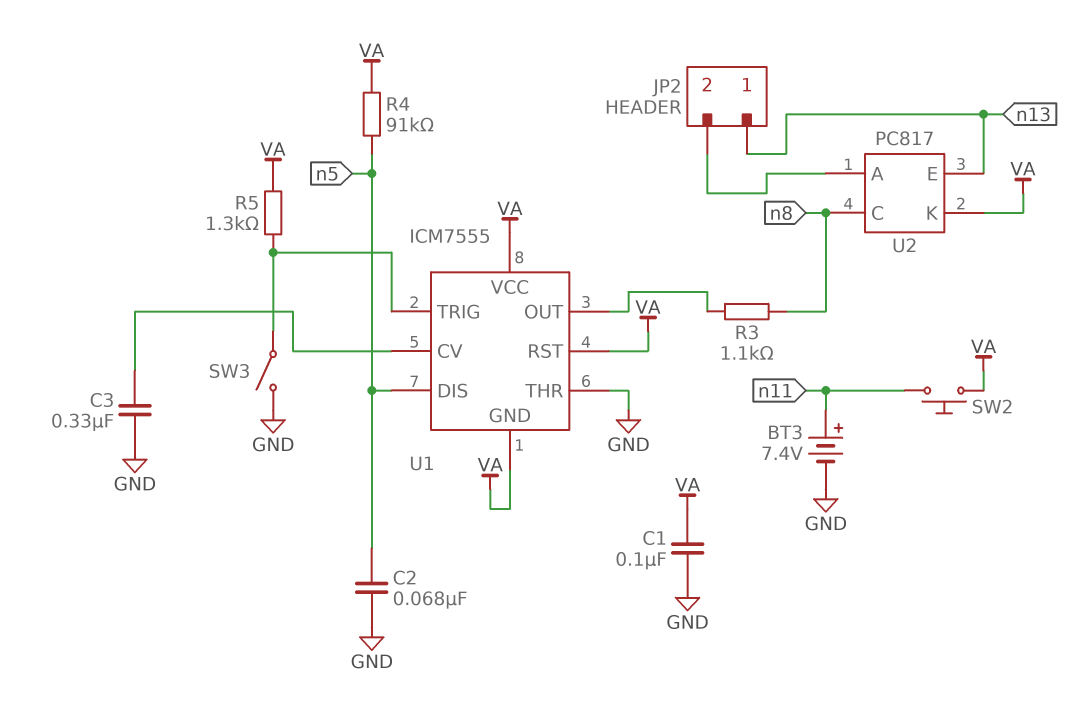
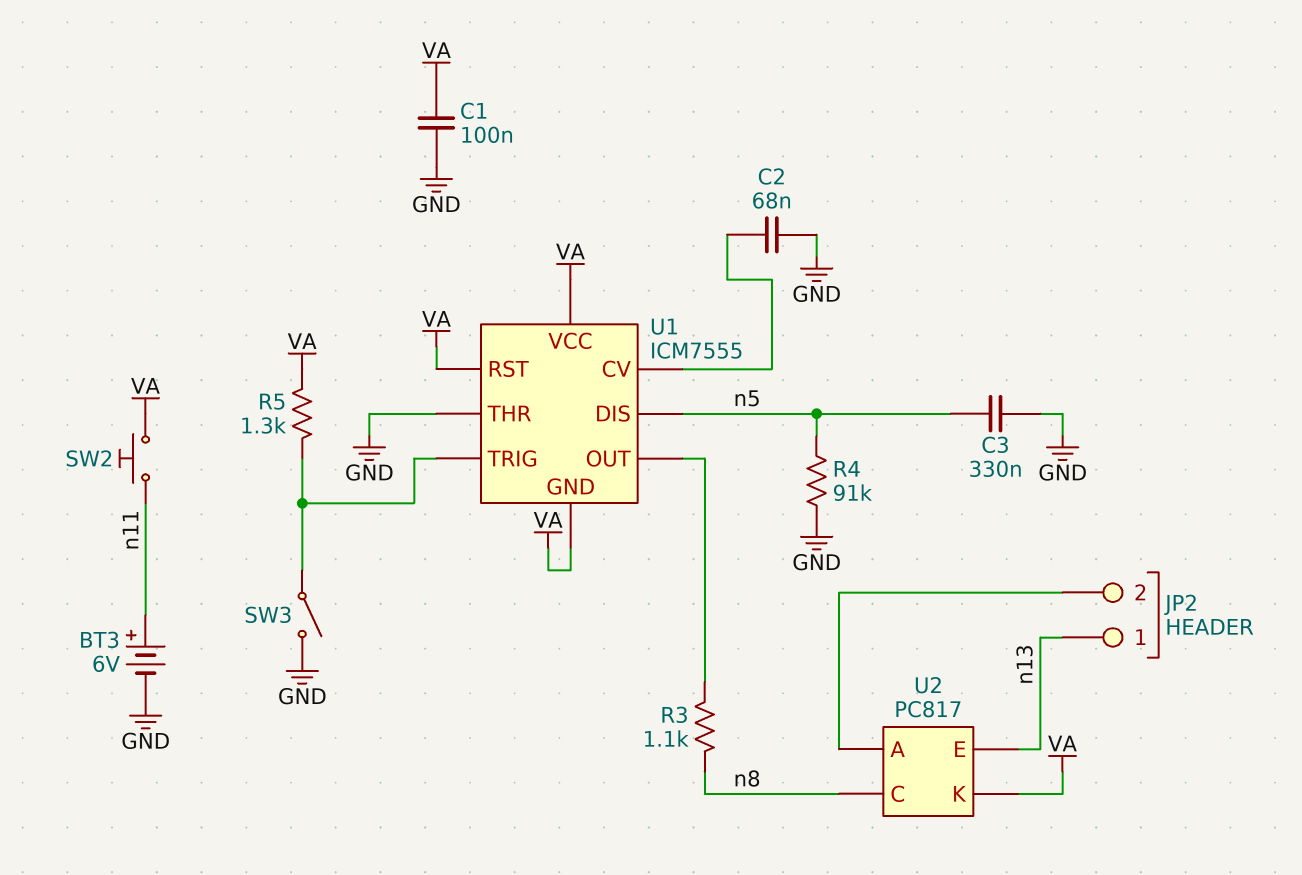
BT3: 7.4V (plus n11, minus GND) -> 6V (plus n11, minus GND)
C2: 68nF (GND, n5) -> 68nF (GND, U1/CV)
C3: 330nF (GND, U1/CV) -> 330nF (GND, n5)
R4: 91k (VA, n5) -> 91k (GND, n5)

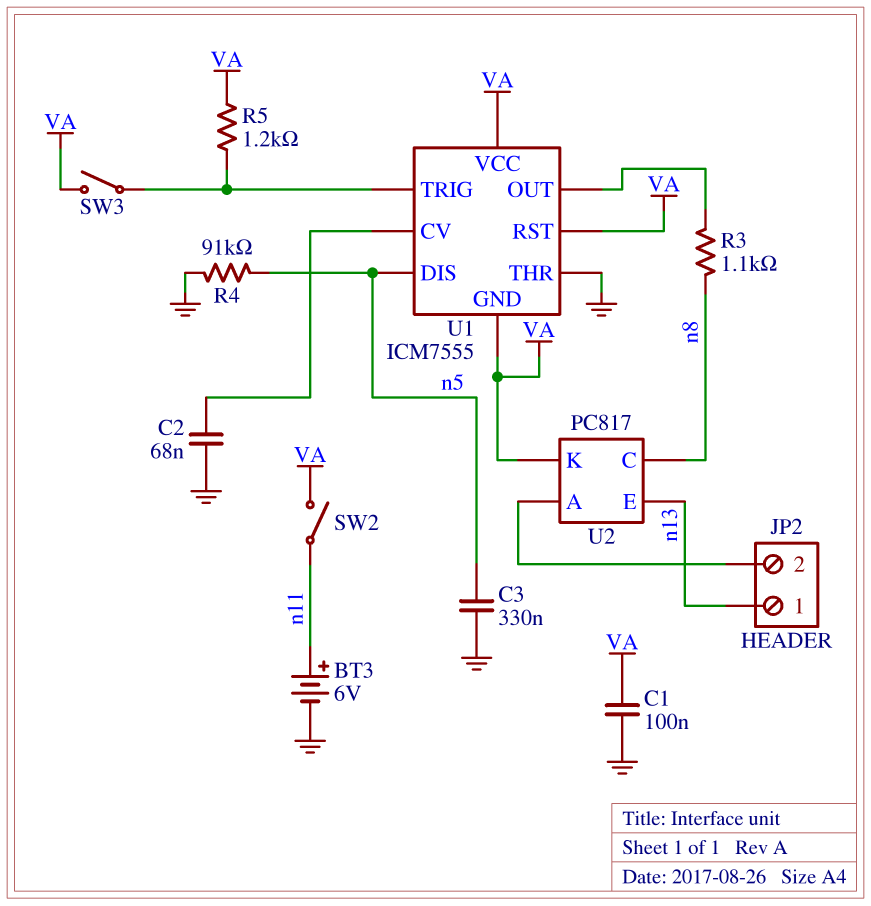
R5: 1.3k (U1/TRIG, VA) -> 1.2k (U1/TRIG, VA)
SW2: button (VA, n11) -> switch (VA, n11)
SW3: switch (GND, U1/TRIG) -> switch (U1/TRIG, VA)

